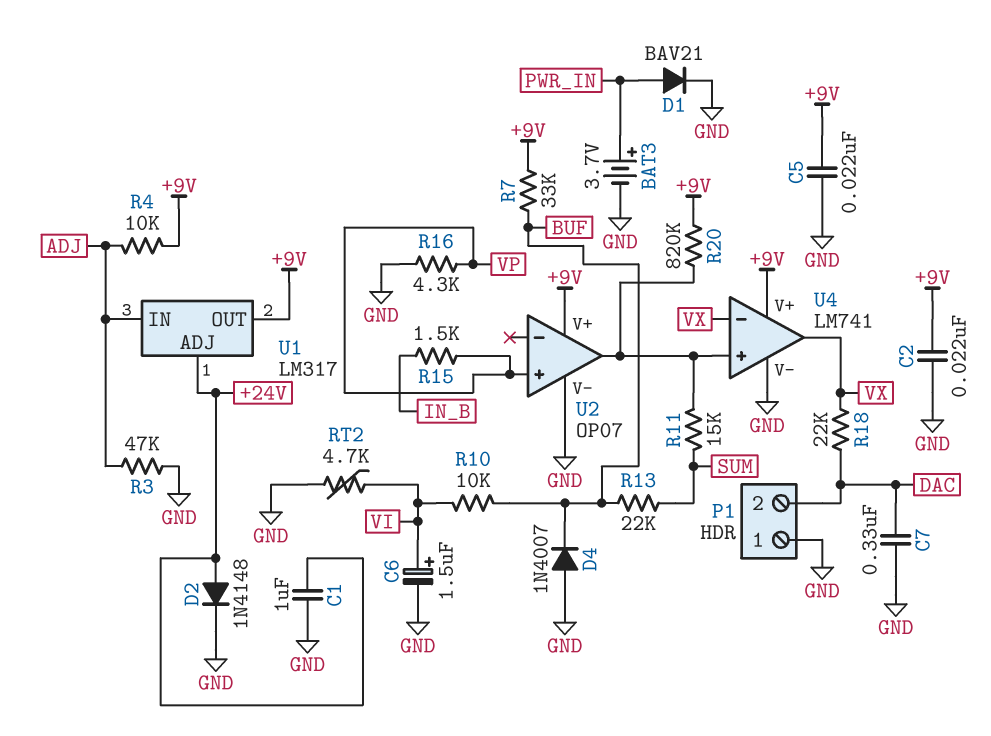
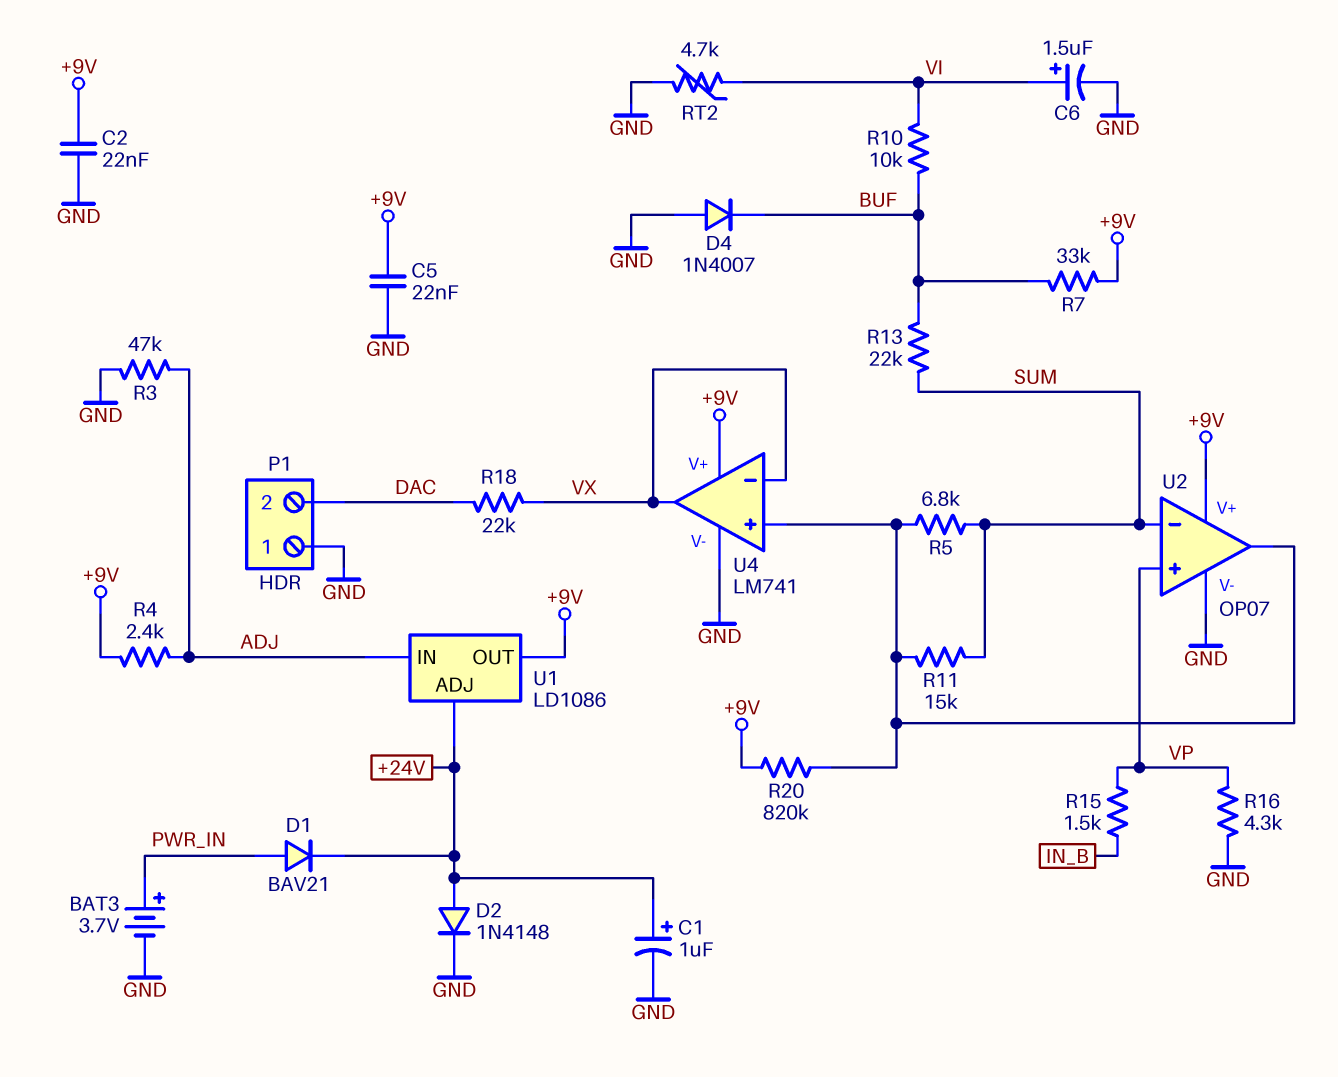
C1: 1uF (+24V, GND) -> 1uF (plus +24V, minus GND)
C7: 330nF (DAC, GND) -> none
D1: diode BAV21 (A PWR_IN, K GND) -> diode BAV21 (A PWR_IN, K +24V)
R4: 10k (+9V, ADJ) -> 2.4k (+9V, ADJ)
R5: none -> 6.8k (SUM, U2/out)
U1: LM317 -> LD1086
U2 pin in-: none -> SUM

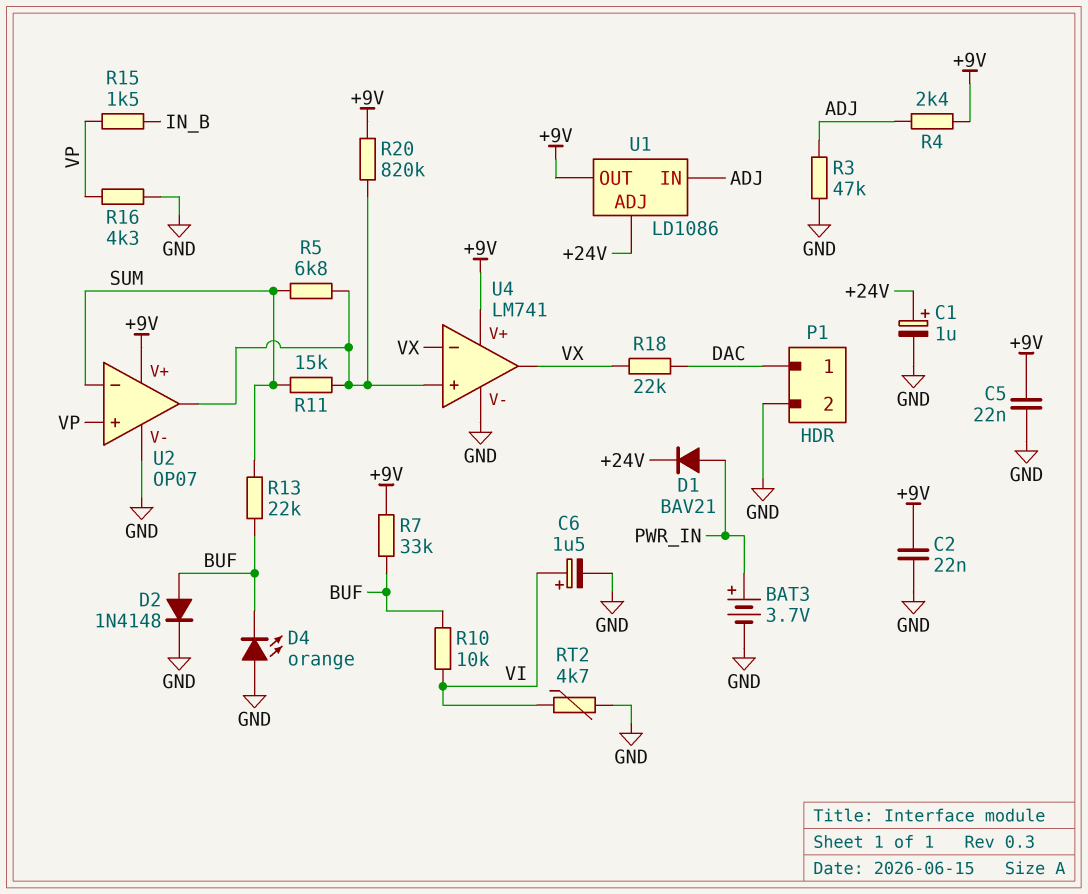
D2: diode 1N4148 (A +24V, K GND) -> diode 1N4148 (A BUF, K GND)
D4: diode 1N4007 (A GND, K BUF) -> LED orange (A GND, K BUF)
P1 pin 1: GND -> DAC
P1 pin 2: DAC -> GND

